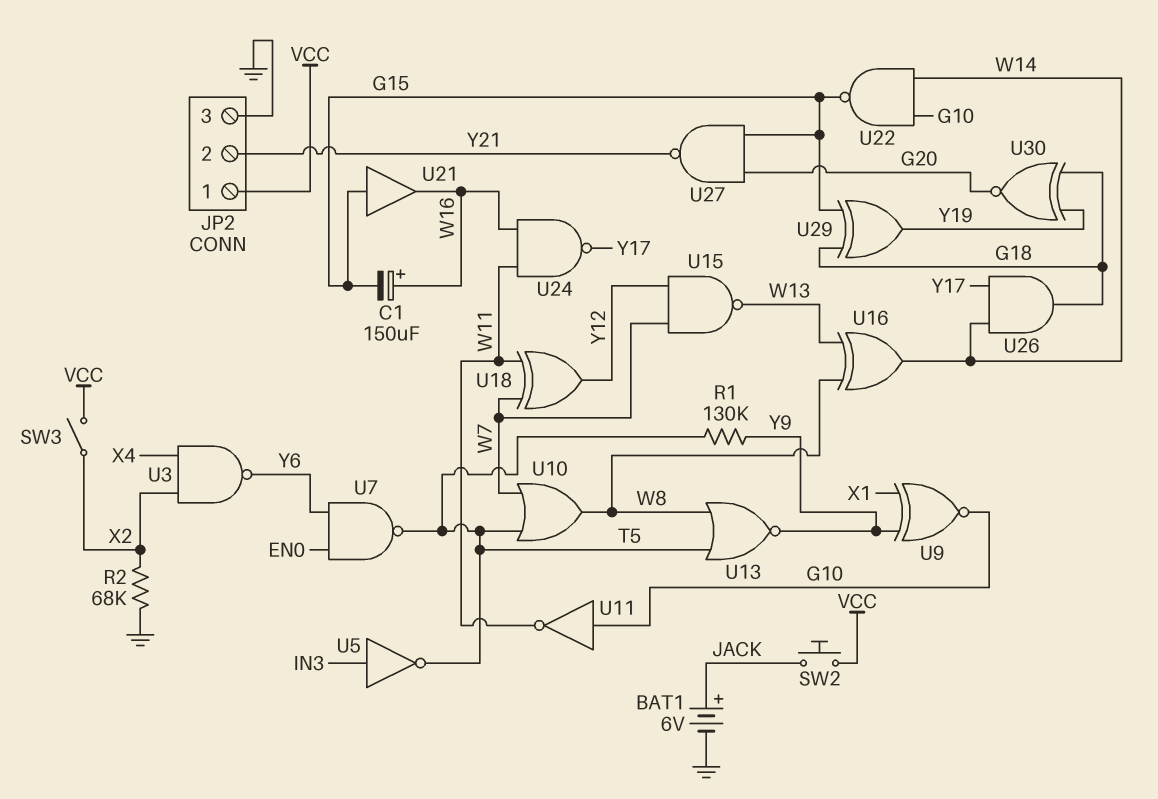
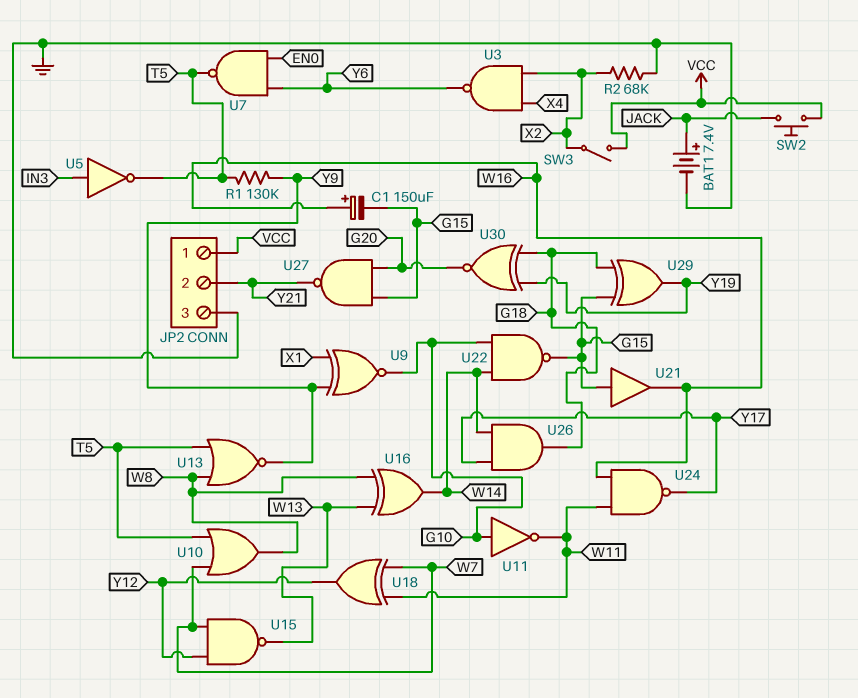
BAT1: 6V (plus JACK, minus GND) -> 7.4V (plus JACK, minus GND)

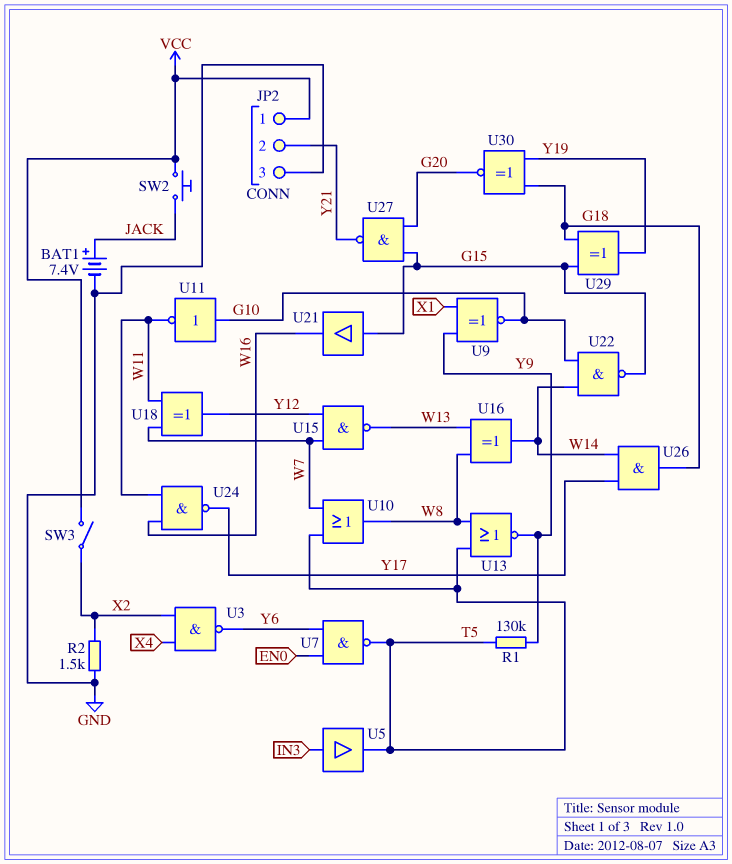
C1: 150uF (plus W16, minus G15) -> none
R2: 68k (GND, X2) -> 1.5k (GND, X2)
U5: NOT (in IN3, out T5) -> buffer (in IN3, out T5)

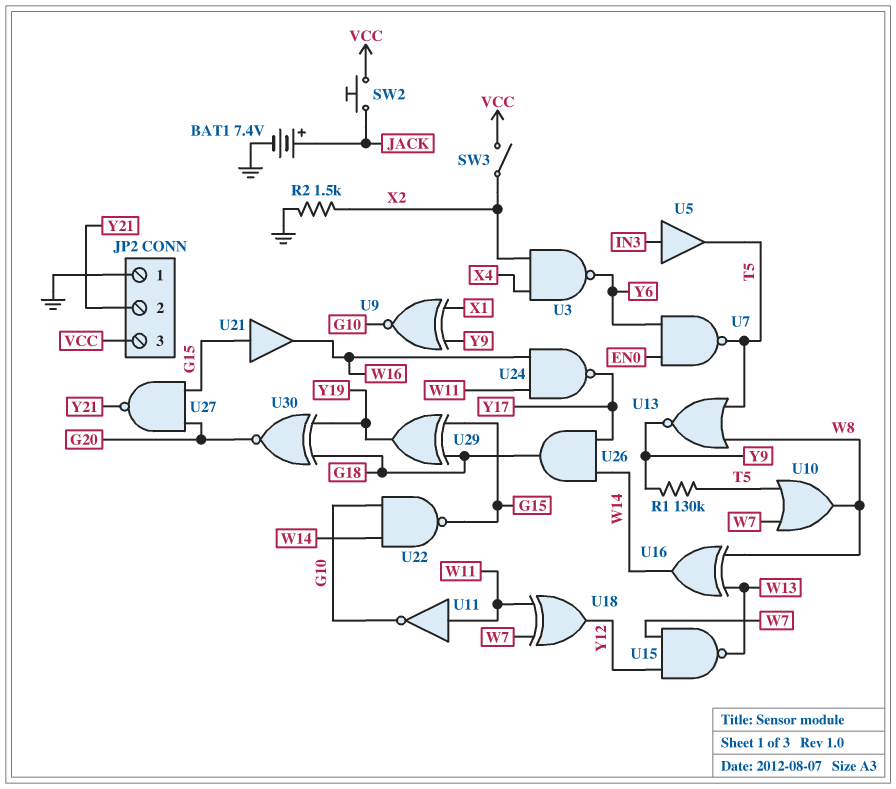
JP2 pin 1: VCC -> GND
JP2 pin 3: GND -> VCC
U11: NOT (in G10, out W11) -> NOT (in W11, out G10)

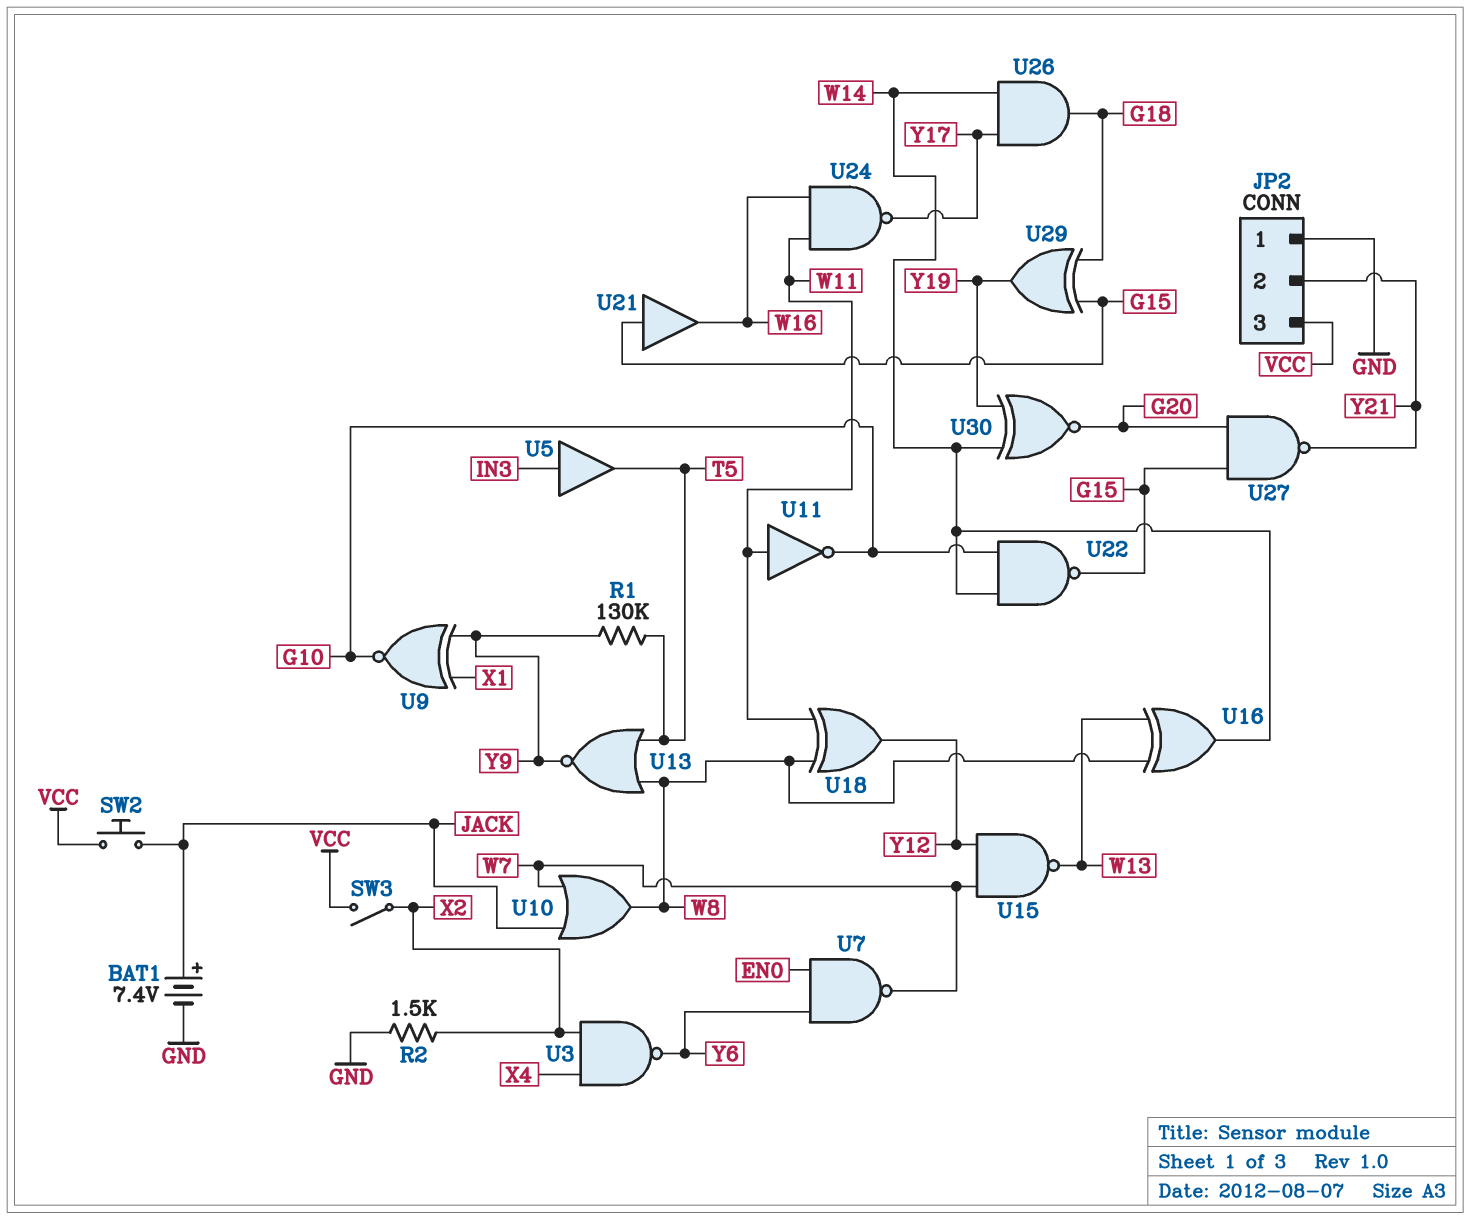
U7: NAND (in EN0, in Y6, out T5) -> NAND (in EN0, in Y6, out W7)
U10: OR (in T5, in W7, out W8) -> OR (in JACK, in W7, out W8)
U18: XOR (in W7, in W11, out Y12) -> XOR (in W8, in W11, out Y12)
U30: XNOR (in G18, in Y19, out G20) -> XNOR (in W14, in Y19, out G20)

